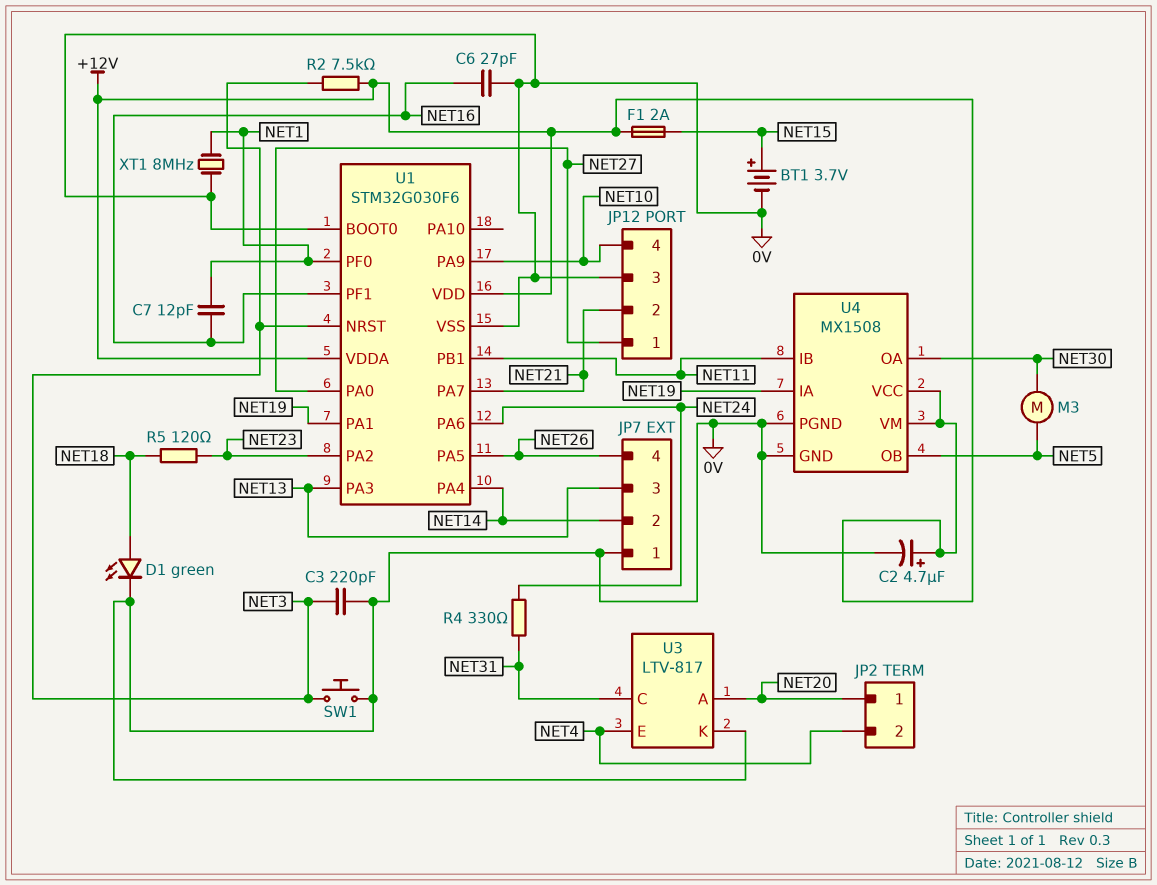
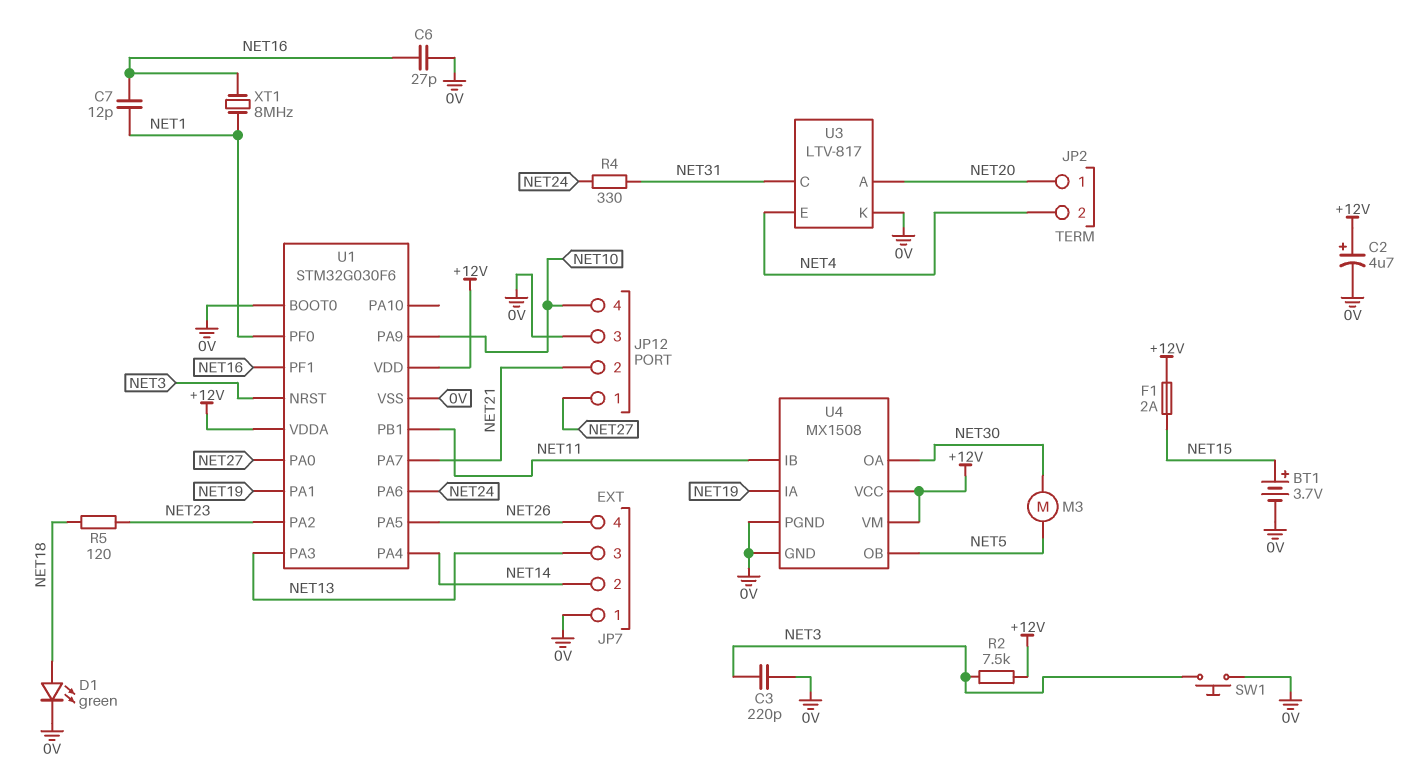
XT1: 8MHz (0V, NET1) -> 8MHz (NET1, NET16)

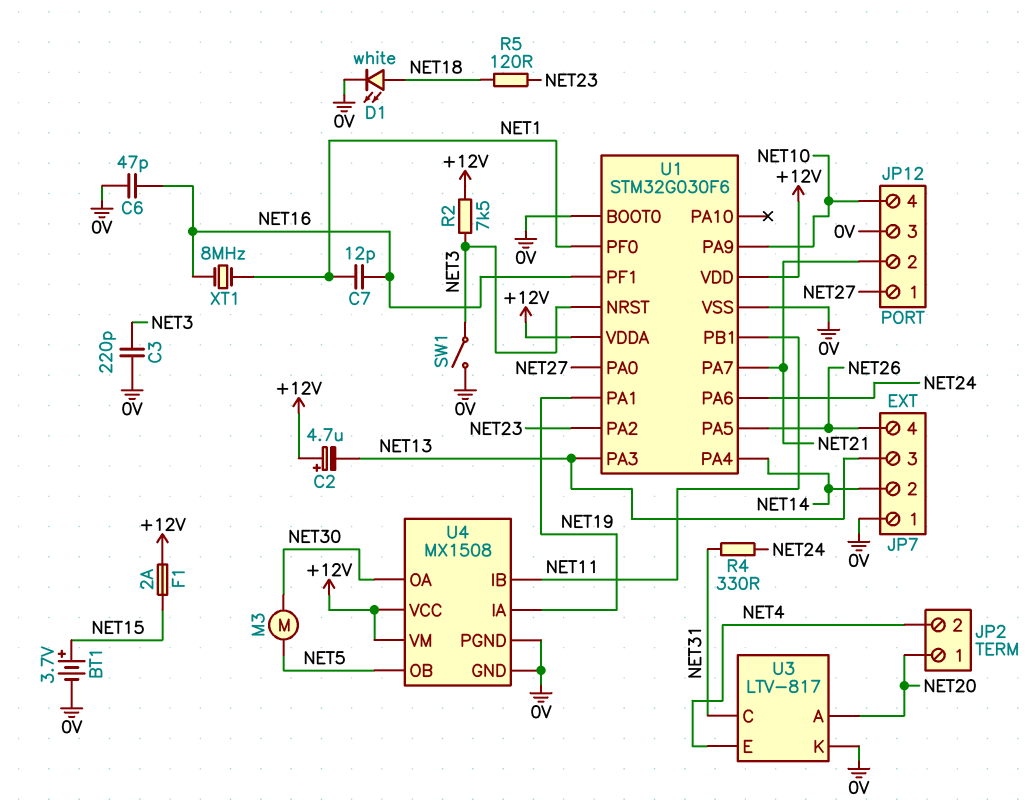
C2: 4.7uF (plus +12V, minus 0V) -> 4.7uF (plus +12V, minus NET13)
C6: 27pF (0V, NET16) -> 47pF (0V, NET16)
D1: LED green (A NET18, K 0V) -> LED white (A NET18, K 0V)
SW1: button (0V, NET3) -> switch (0V, NET3)

